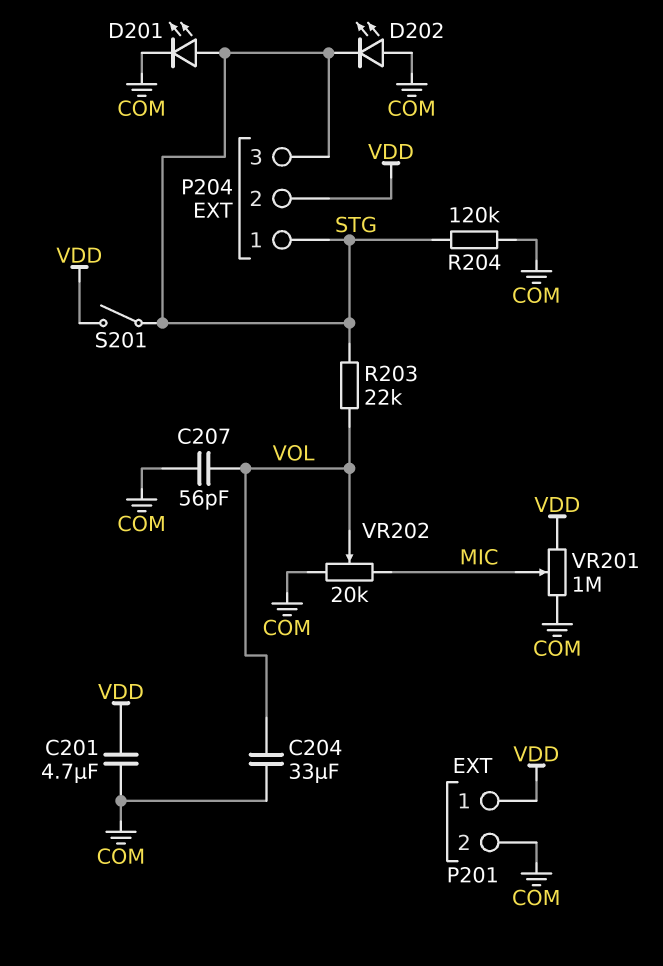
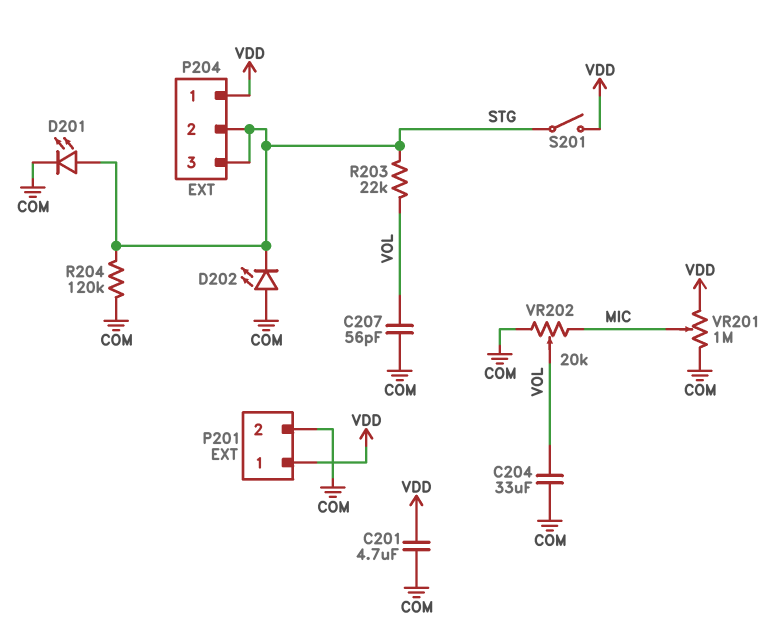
P204 pin 1: STG -> VDD
P204 pin 2: VDD -> STG

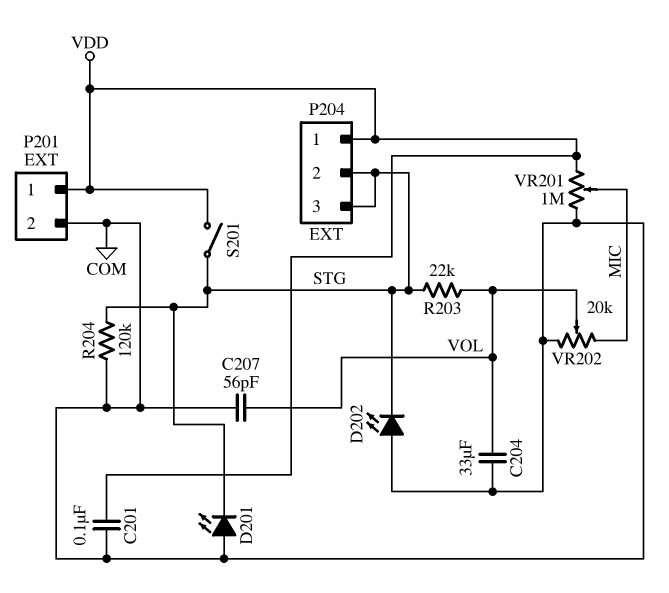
C201: 4.7uF (COM, VDD) -> 100nF (COM, VDD)
D201: LED (A STG, K COM) -> LED (A COM, K STG)

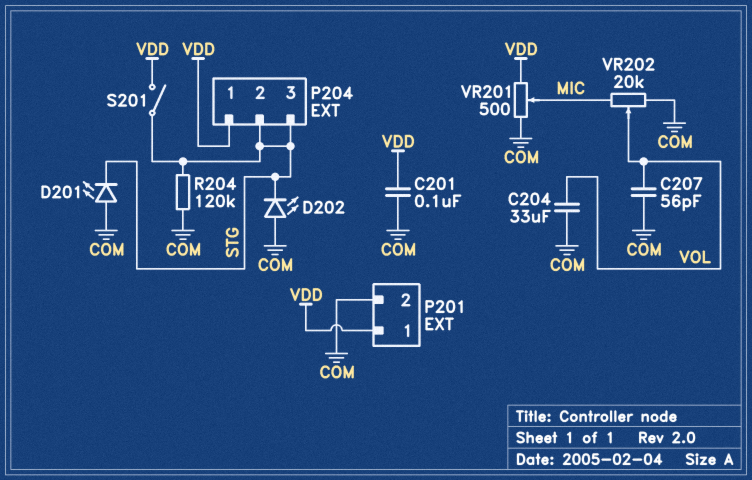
R203: 22k (STG, VOL) -> none
VR201: 1M (COM, VDD, wiper MIC) -> 500 (COM, VDD, wiper MIC)

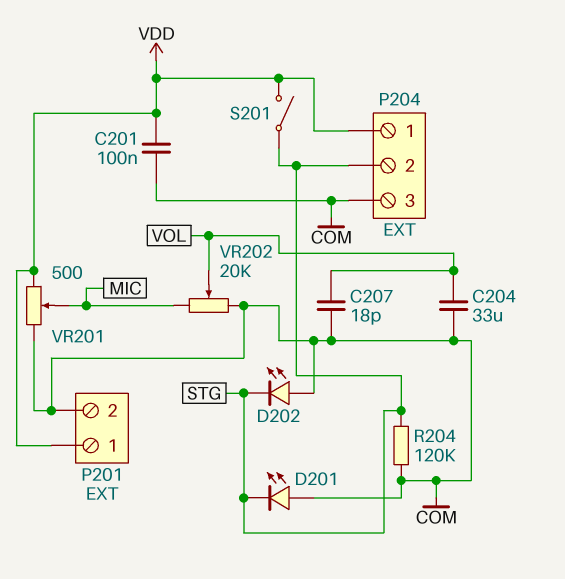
C207: 56pF (COM, VOL) -> 18pF (COM, VOL)
P204 pin 3: STG -> COM

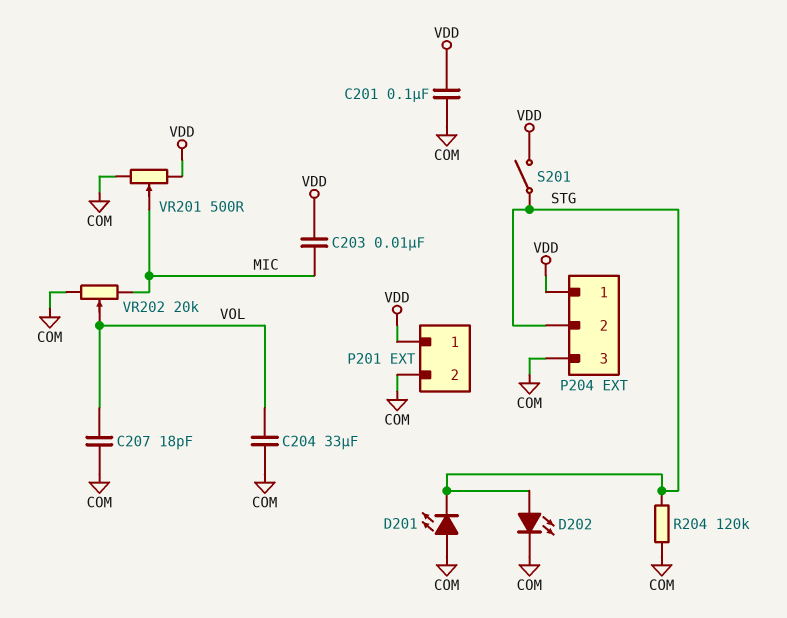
C203: none -> 10nF (MIC, VDD)
D202: LED (A COM, K STG) -> LED (A STG, K COM)

